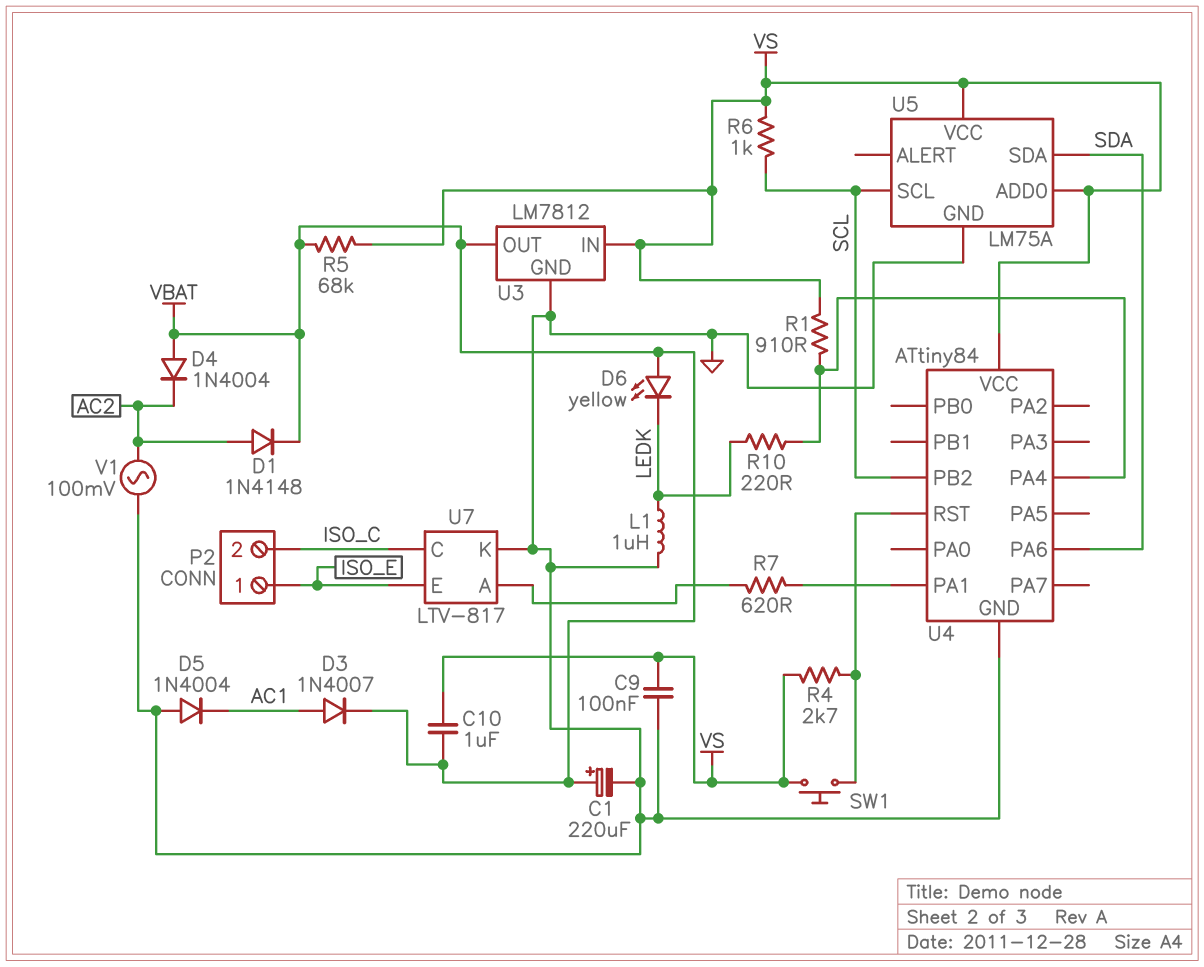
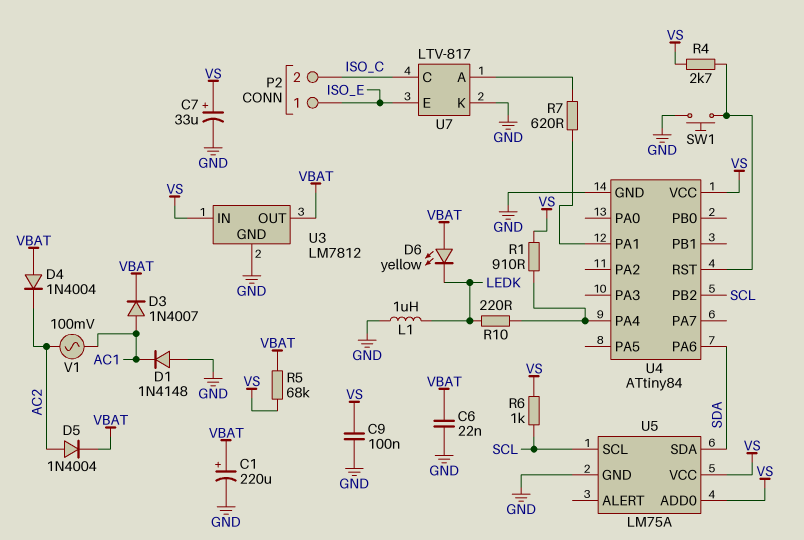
C6: none -> 22nF (GND, VBAT)
C7: none -> 33uF (plus VS, minus GND)
C10: 1uF (VBAT, VS) -> none
D1: diode 1N4148 (A AC2, K VBAT) -> diode 1N4148 (A GND, K AC1)
D5: diode 1N4004 (A GND, K AC1) -> diode 1N4004 (A AC2, K VBAT)
SW1: button (U4/RST, VS) -> button (GND, U4/RST)
V1: AC 100mV (AC2, GND) -> AC 100mV (AC1, AC2)

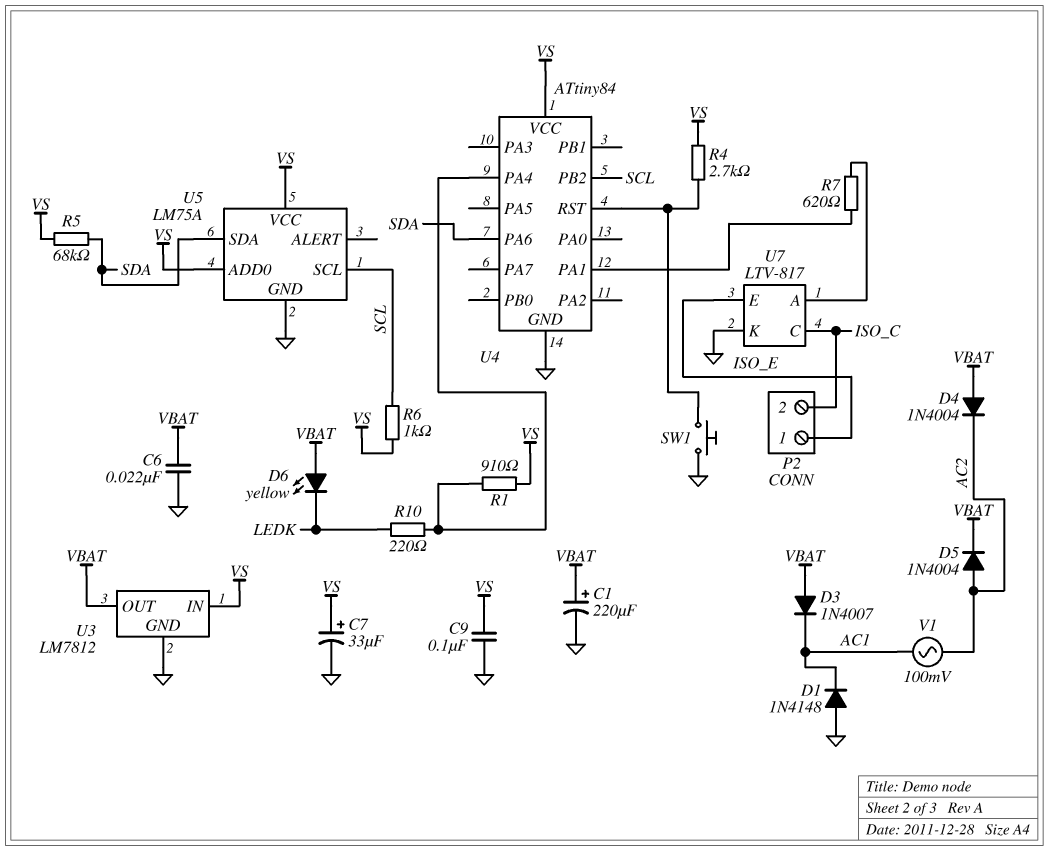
D3: diode 1N4007 (A AC1, K VBAT) -> diode 1N4007 (A VBAT, K AC1)
L1: 1uH (GND, LEDK) -> none
R5: 68k (VBAT, VS) -> 68k (SDA, VS)

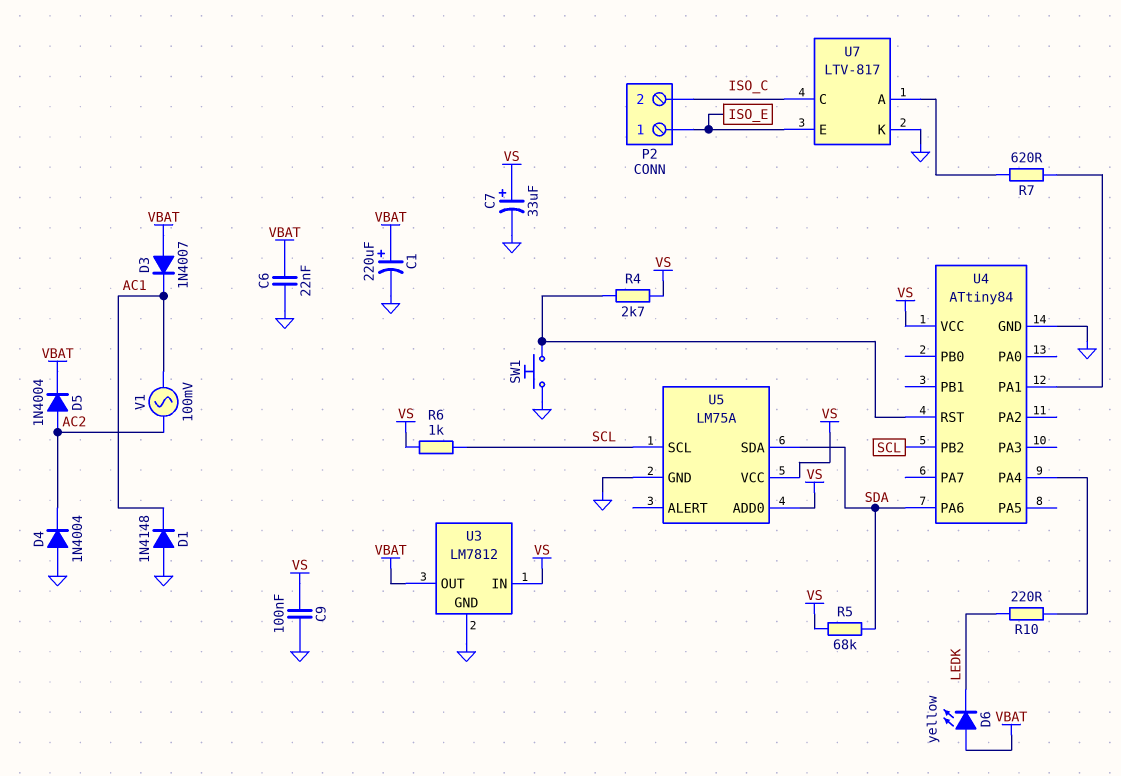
D4: diode 1N4004 (A VBAT, K AC2) -> diode 1N4004 (A GND, K AC2)
R1: 910 (U4/PA4, VS) -> none

